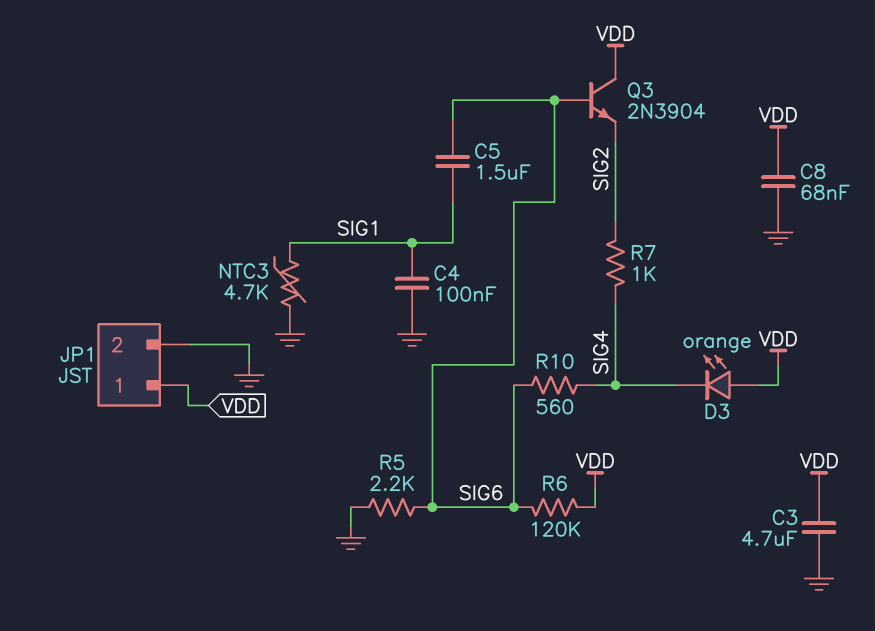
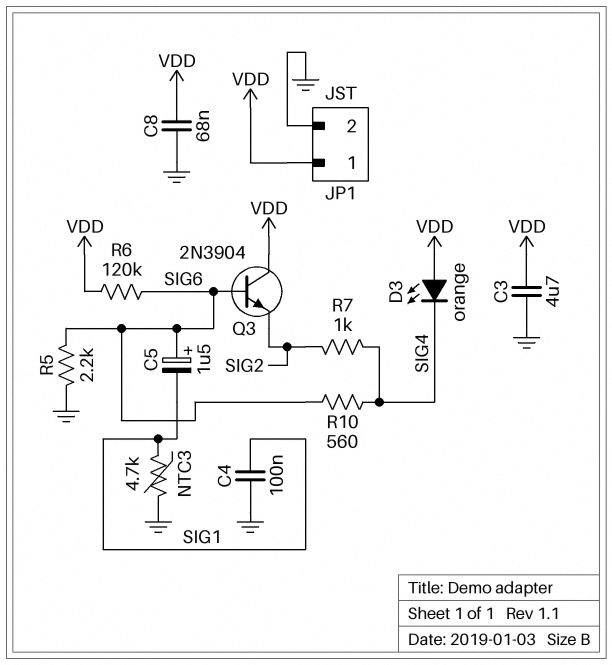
C5: 1.5uF (SIG1, SIG6) -> 1.5uF (plus SIG6, minus SIG1)

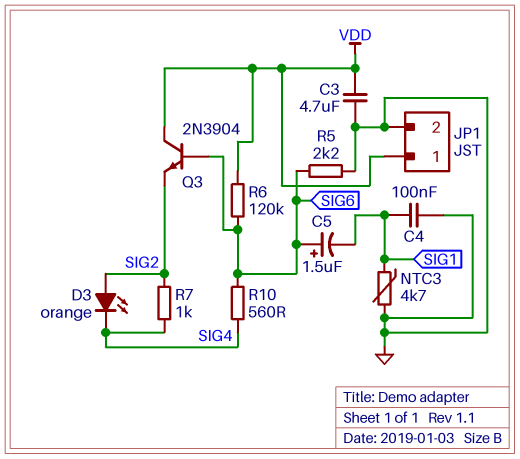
C8: 68nF (GND, VDD) -> none
D3: LED orange (A VDD, K SIG4) -> LED orange (A SIG2, K SIG4)

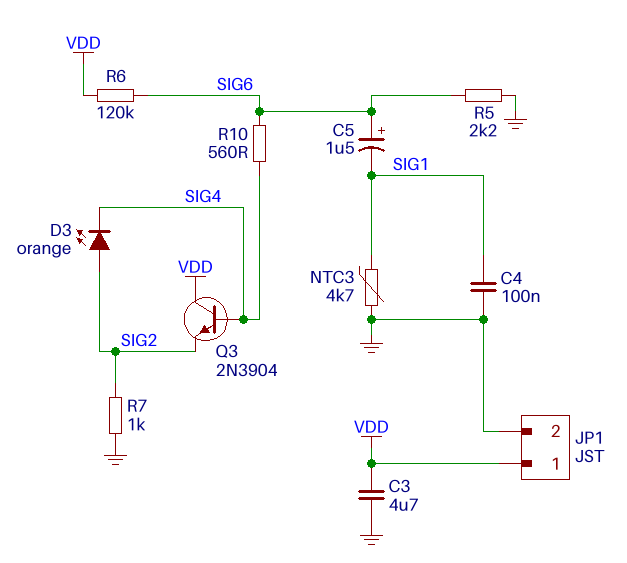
Q3: NPN 2N3904 (B SIG6, C VDD, E SIG2) -> NPN 2N3904 (B SIG4, C VDD, E SIG2)
R7: 1k (SIG2, SIG4) -> 1k (GND, SIG2)

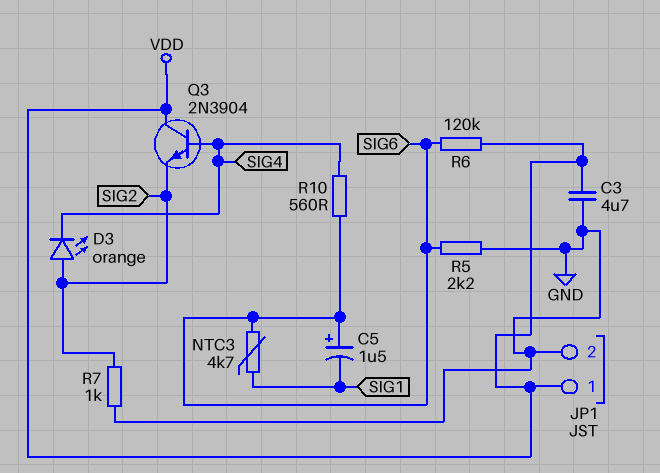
C4: 100nF (GND, SIG1) -> none
NTC3: 4.7k (GND, SIG1) -> 4.7k (SIG1, SIG6)

